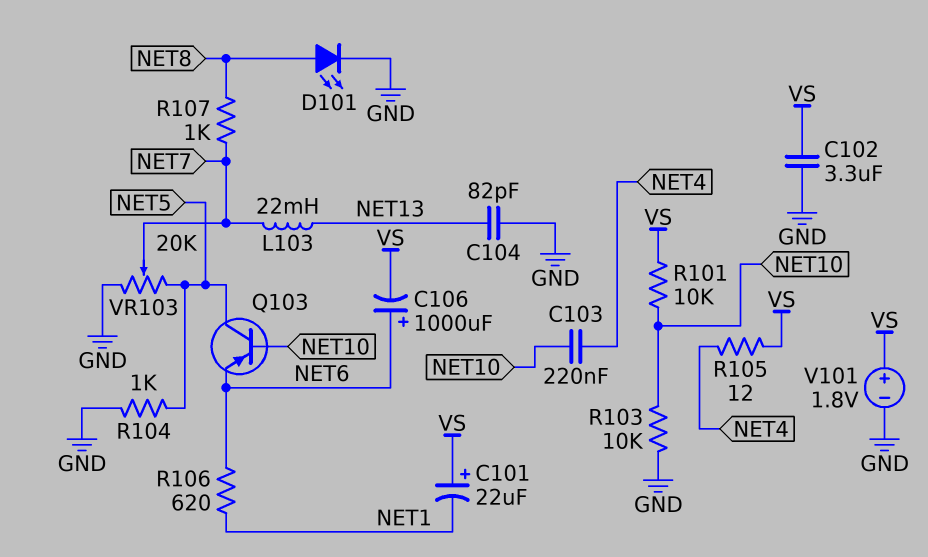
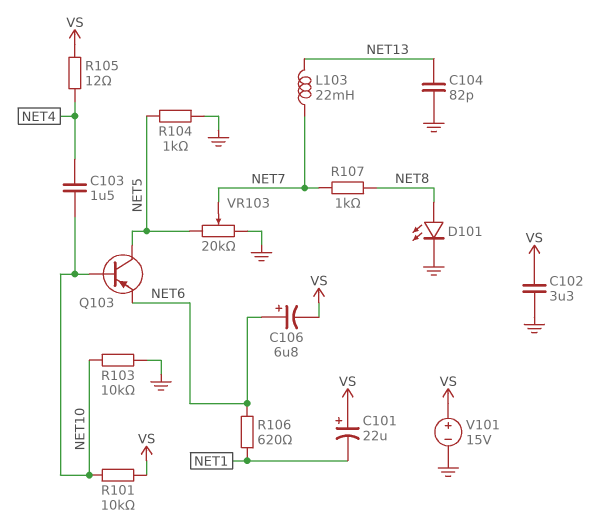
C103: 220nF (NET4, NET10) -> 1.5uF (NET4, NET10)
C106: 1000uF (plus NET6, minus VS) -> 6.8uF (plus NET6, minus VS)
V101: 1.8V (plus VS, minus GND) -> 15V (plus VS, minus GND)

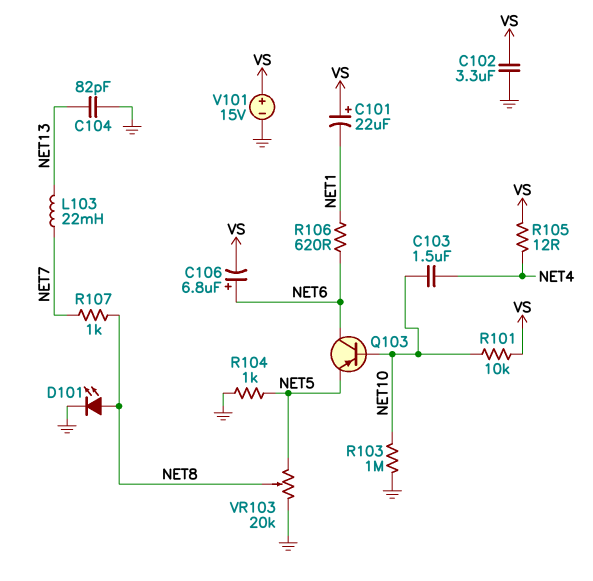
Q103: PNP (B NET10, C NET5, E NET6) -> PNP (B NET10, C NET6, E NET5)
R103: 10k (GND, NET10) -> 1M (GND, NET10)
VR103: 20k (GND, NET5, wiper NET7) -> 20k (GND, NET5, wiper NET8)

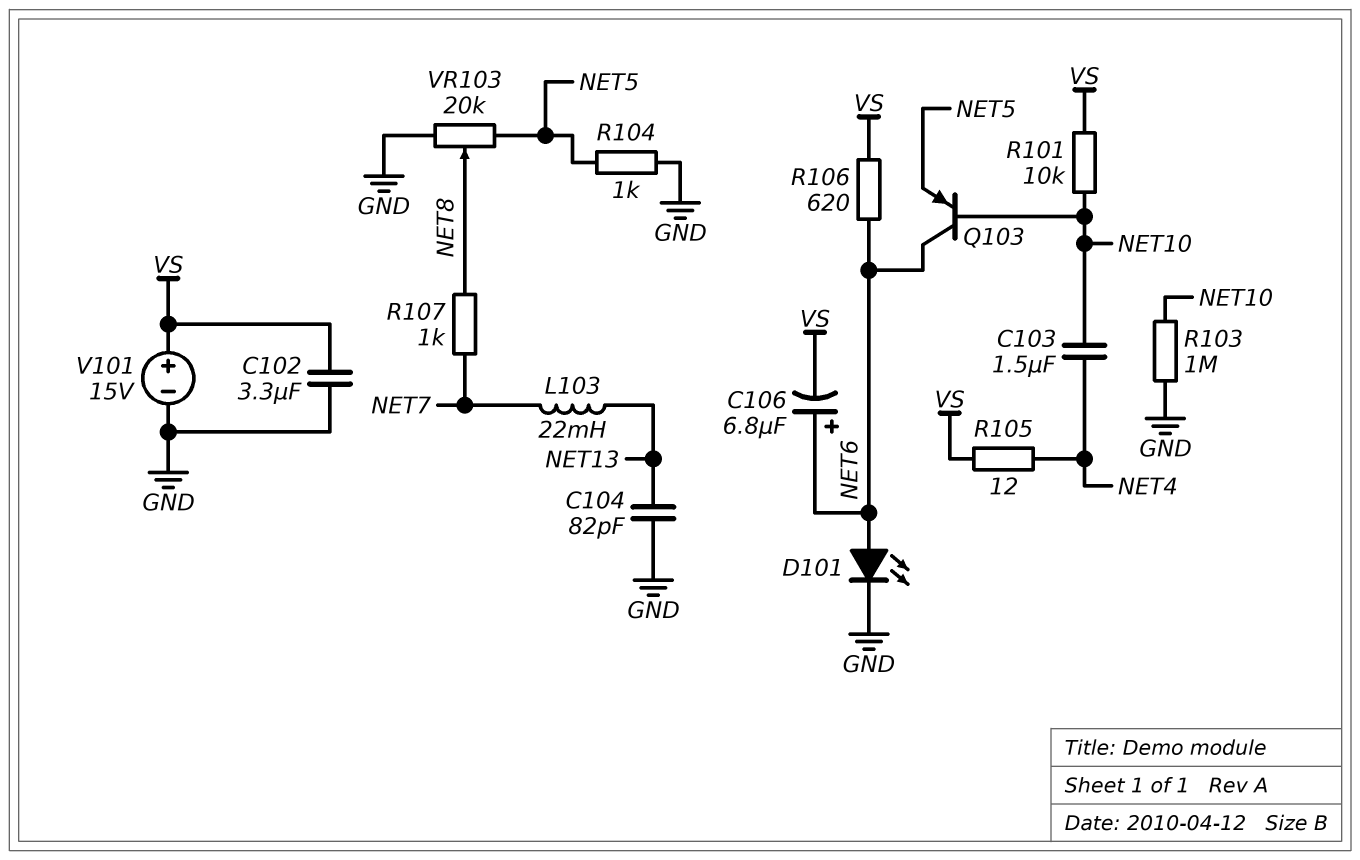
C101: 22uF (plus VS, minus NET1) -> none
D101: LED (A NET8, K GND) -> LED (A NET6, K GND)
R106: 620 (NET1, NET6) -> 620 (NET6, VS)

